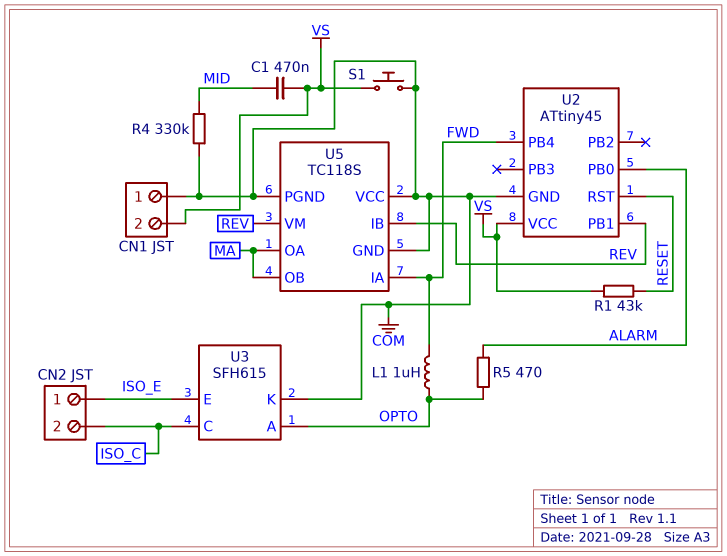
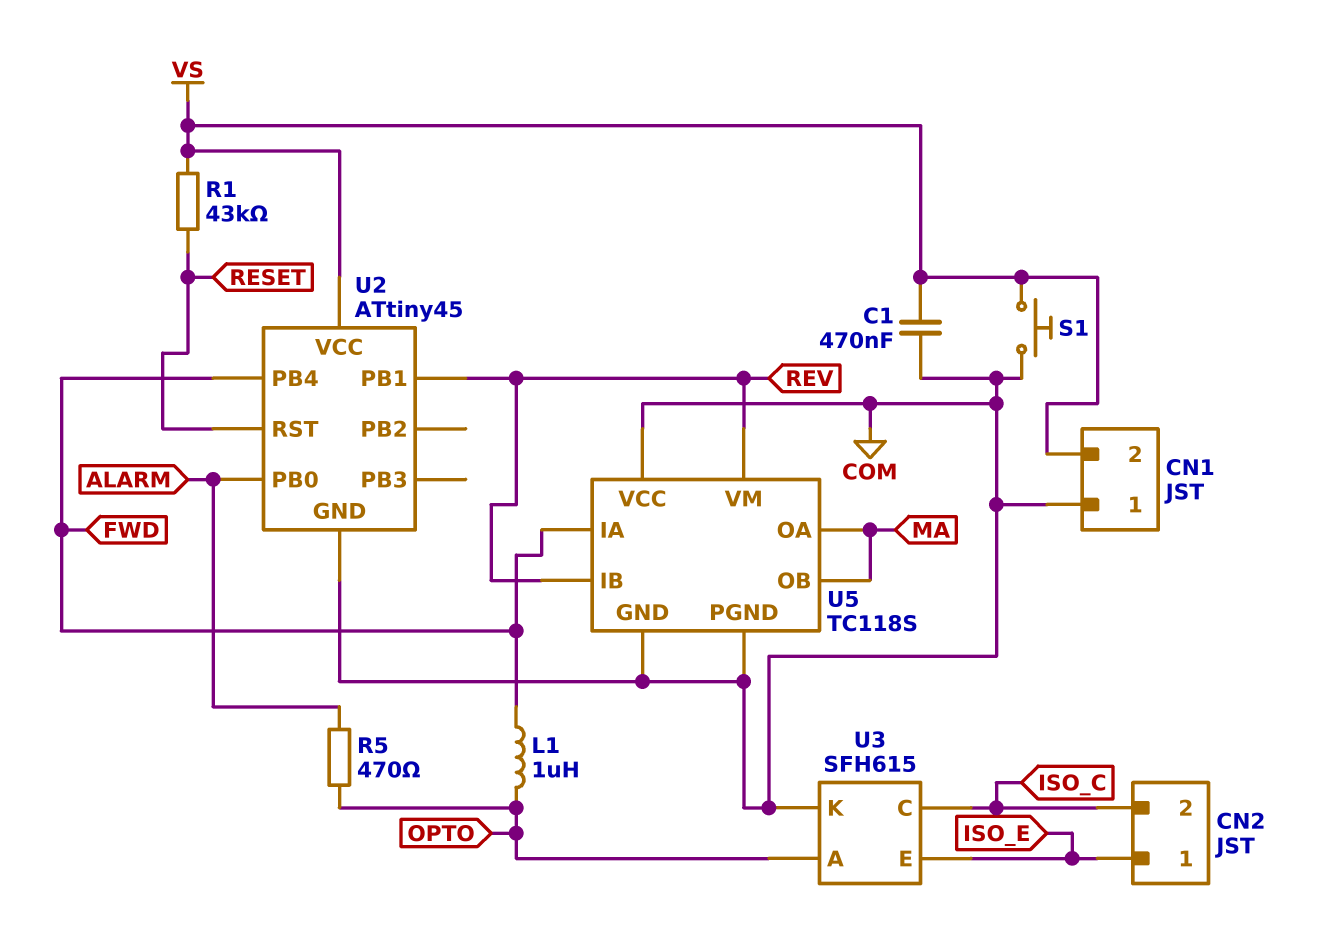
C1: 470nF (MID, VS) -> 470nF (COM, VS)
R4: 330k (COM, MID) -> none

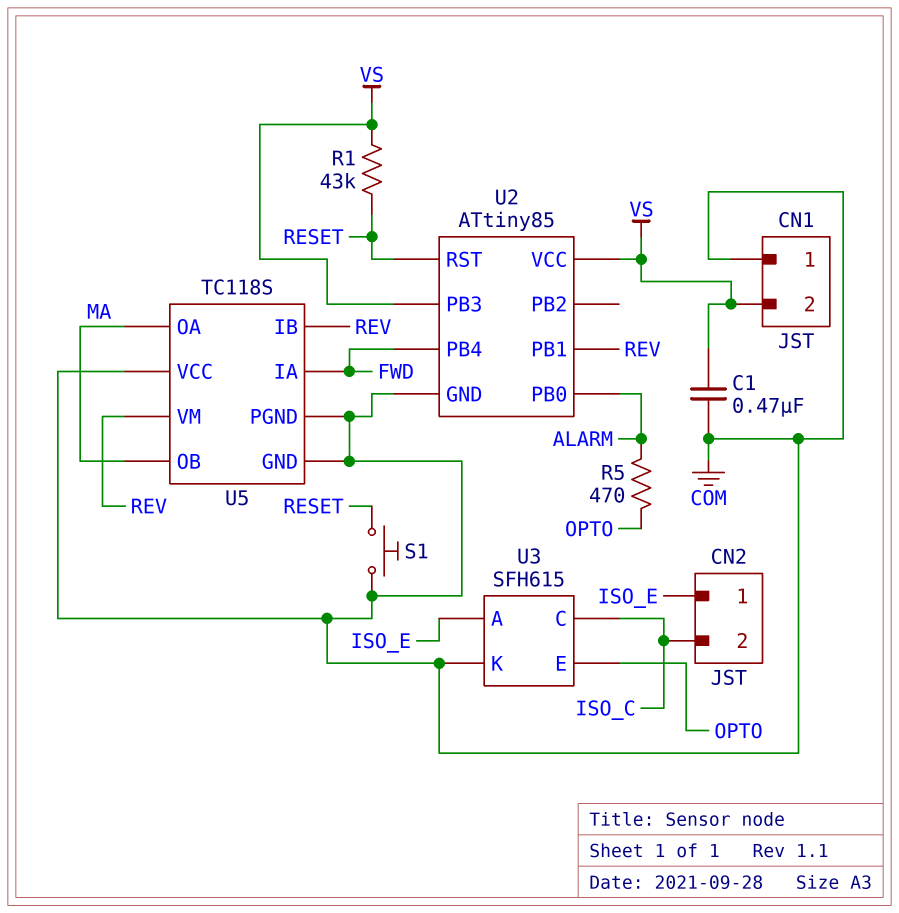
L1: 1uH (FWD, OPTO) -> none
S1: button (COM, VS) -> button (COM, RESET)
U2: ATtiny45 -> ATtiny85
U2 pin PB3: none -> VS
U3 pin A: OPTO -> ISO_E
U3 pin E: ISO_E -> OPTO

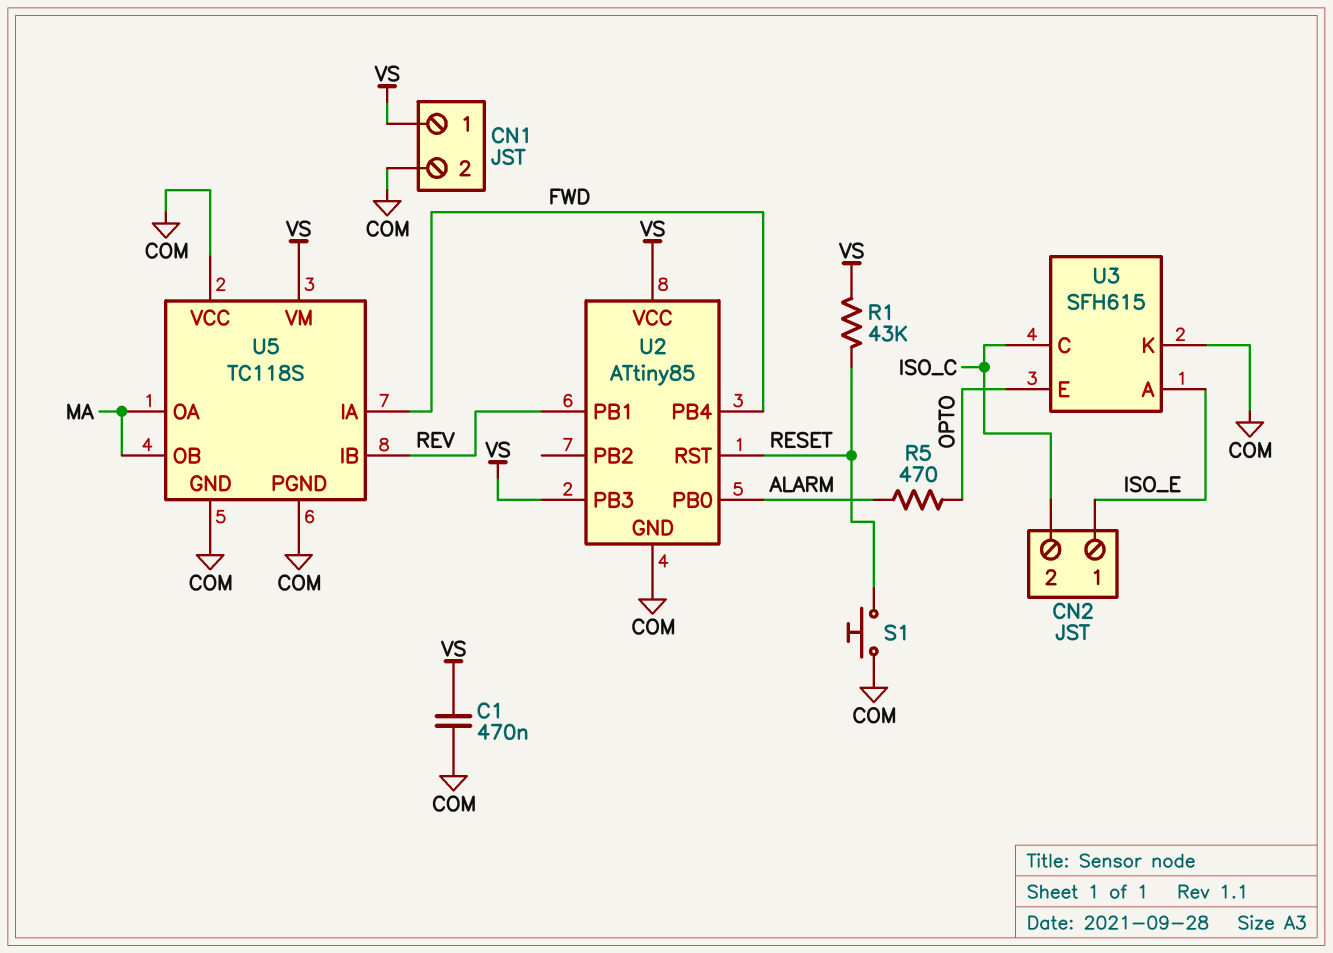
CN1 pin 1: COM -> VS
CN1 pin 2: VS -> COM
U5 pin VM: REV -> VS

